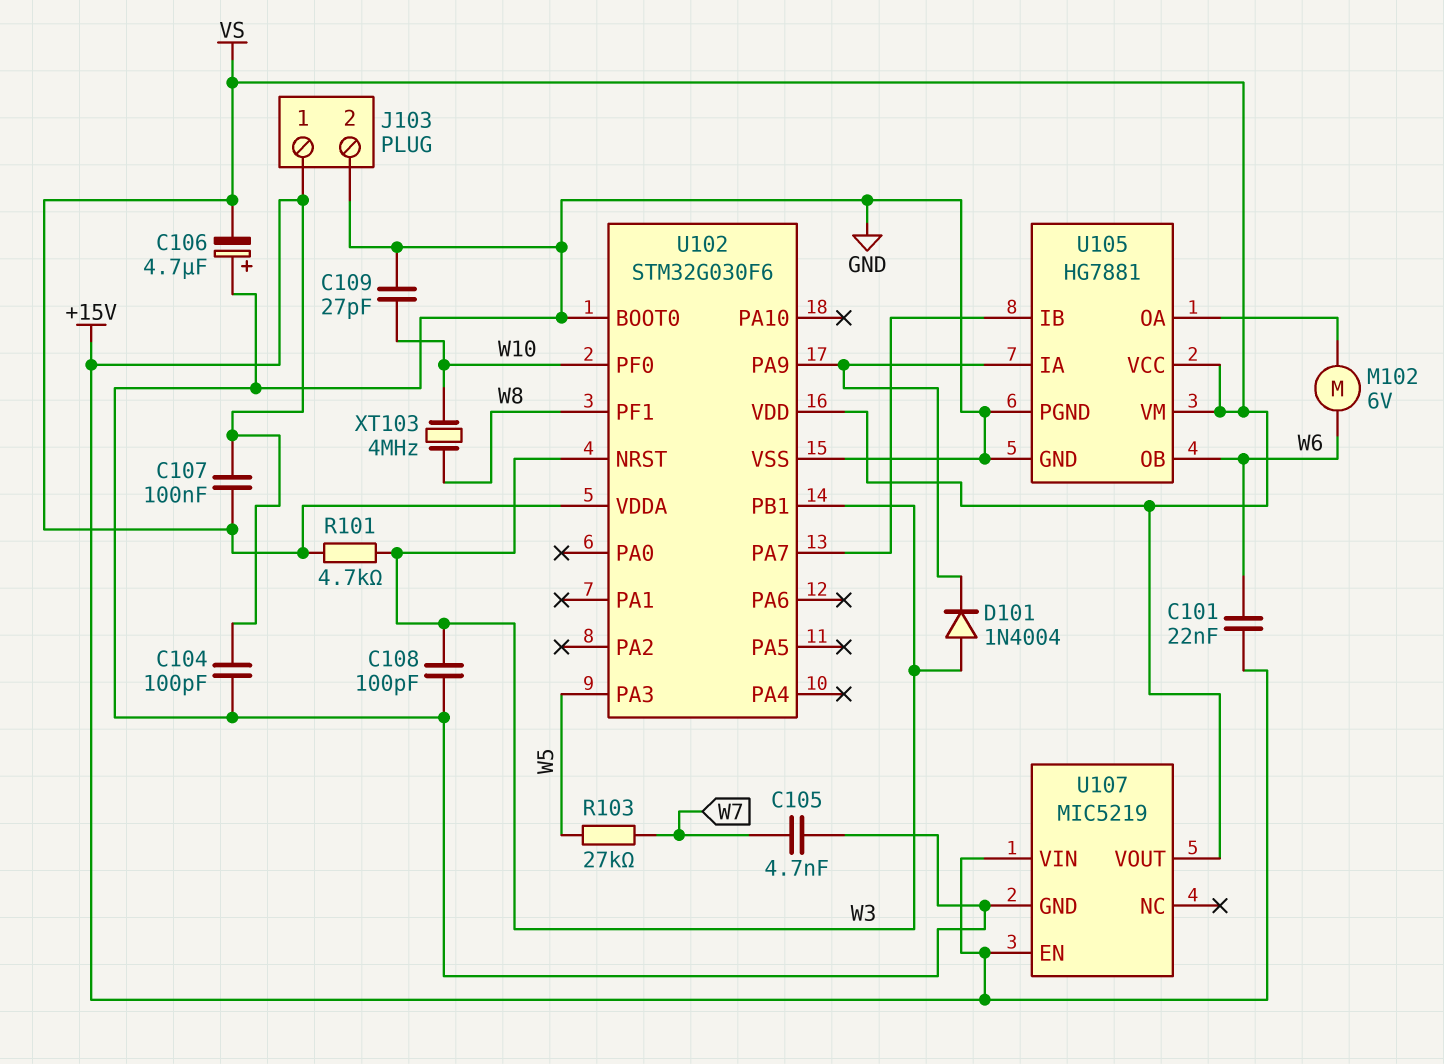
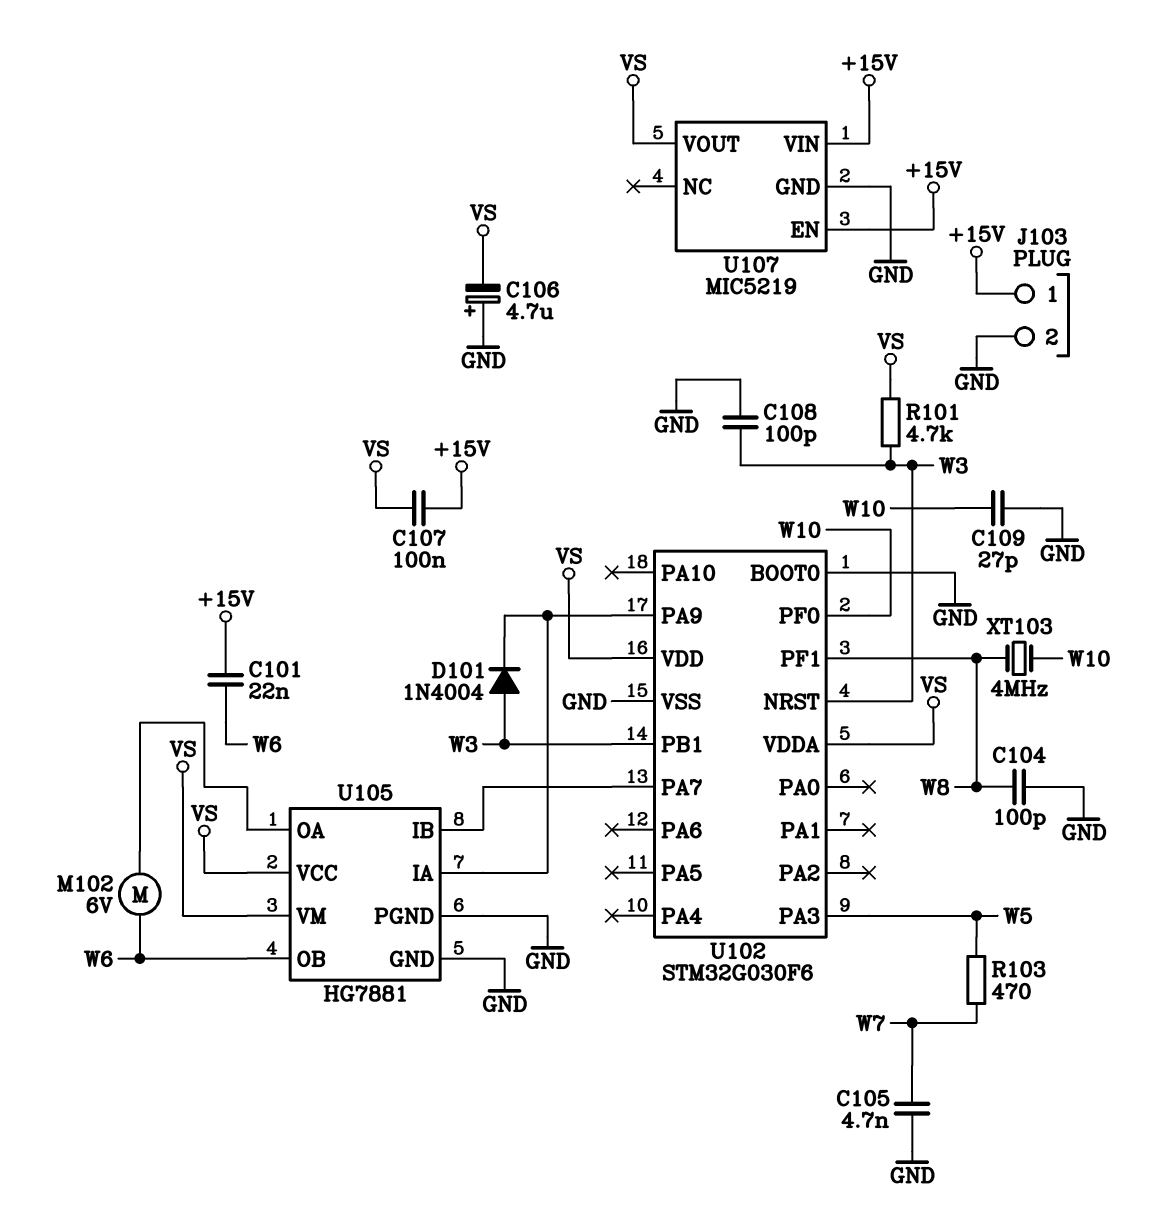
C104: 100pF (+15V, GND) -> 100pF (GND, W8)
R103: 27k (W5, W7) -> 470 (W5, W7)

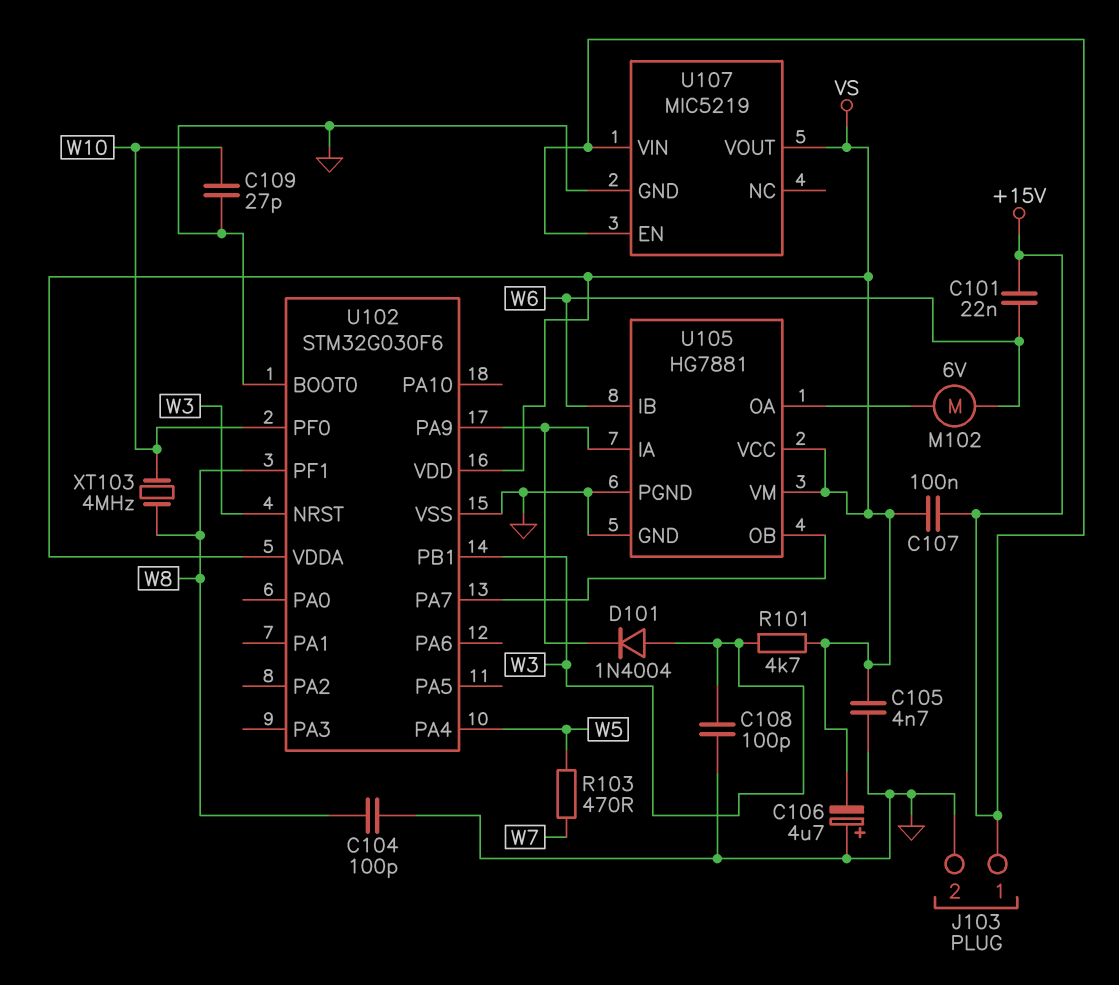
C105: 4.7nF (GND, W7) -> 4.7nF (GND, VS)
U102 pin PA3: W5 -> none
U102 pin PA4: none -> W5
U105 pin IB: U102/PA7 -> W6
U105 pin OB: W6 -> U102/PA7

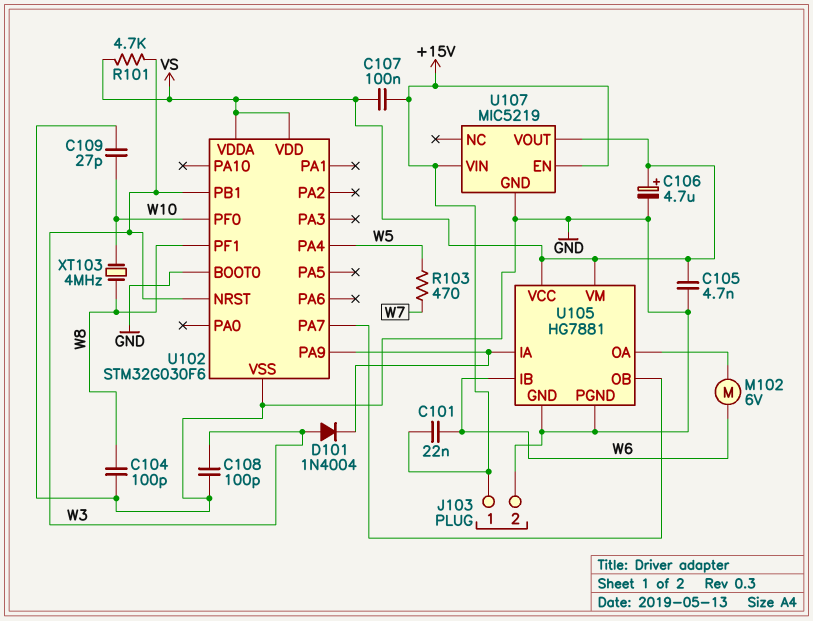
C106: 4.7uF (plus GND, minus VS) -> 4.7uF (plus VS, minus GND)

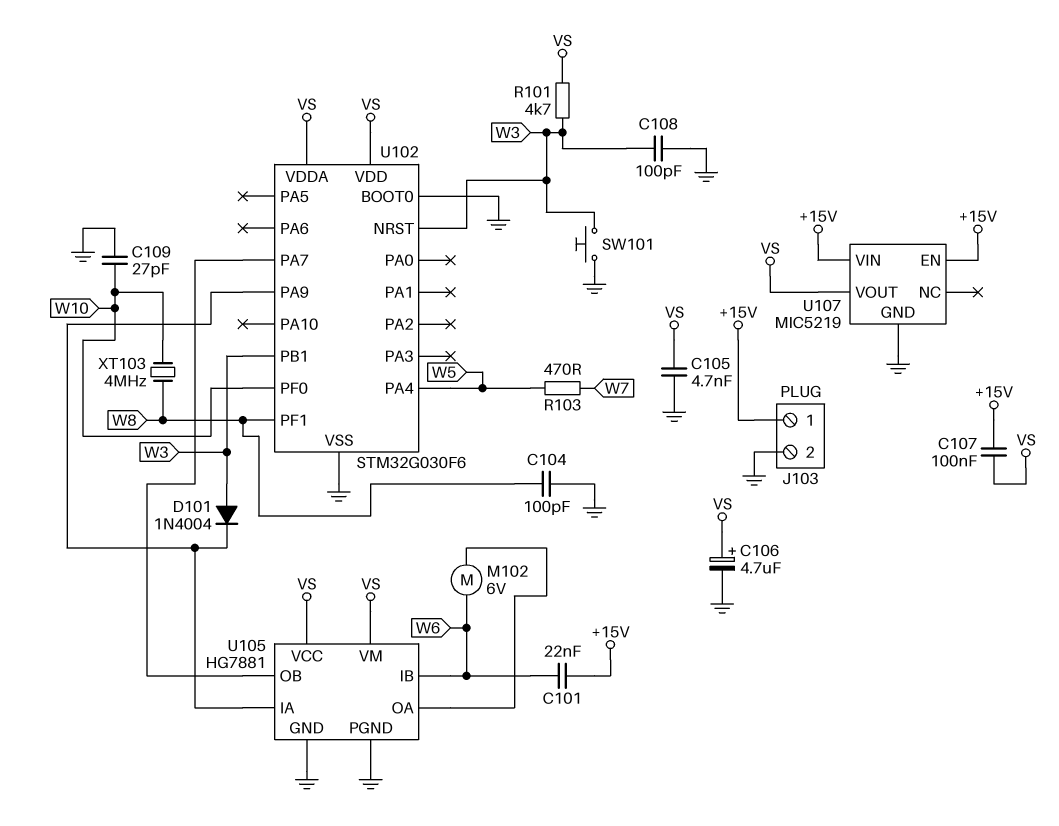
SW101: none -> button (GND, W3)

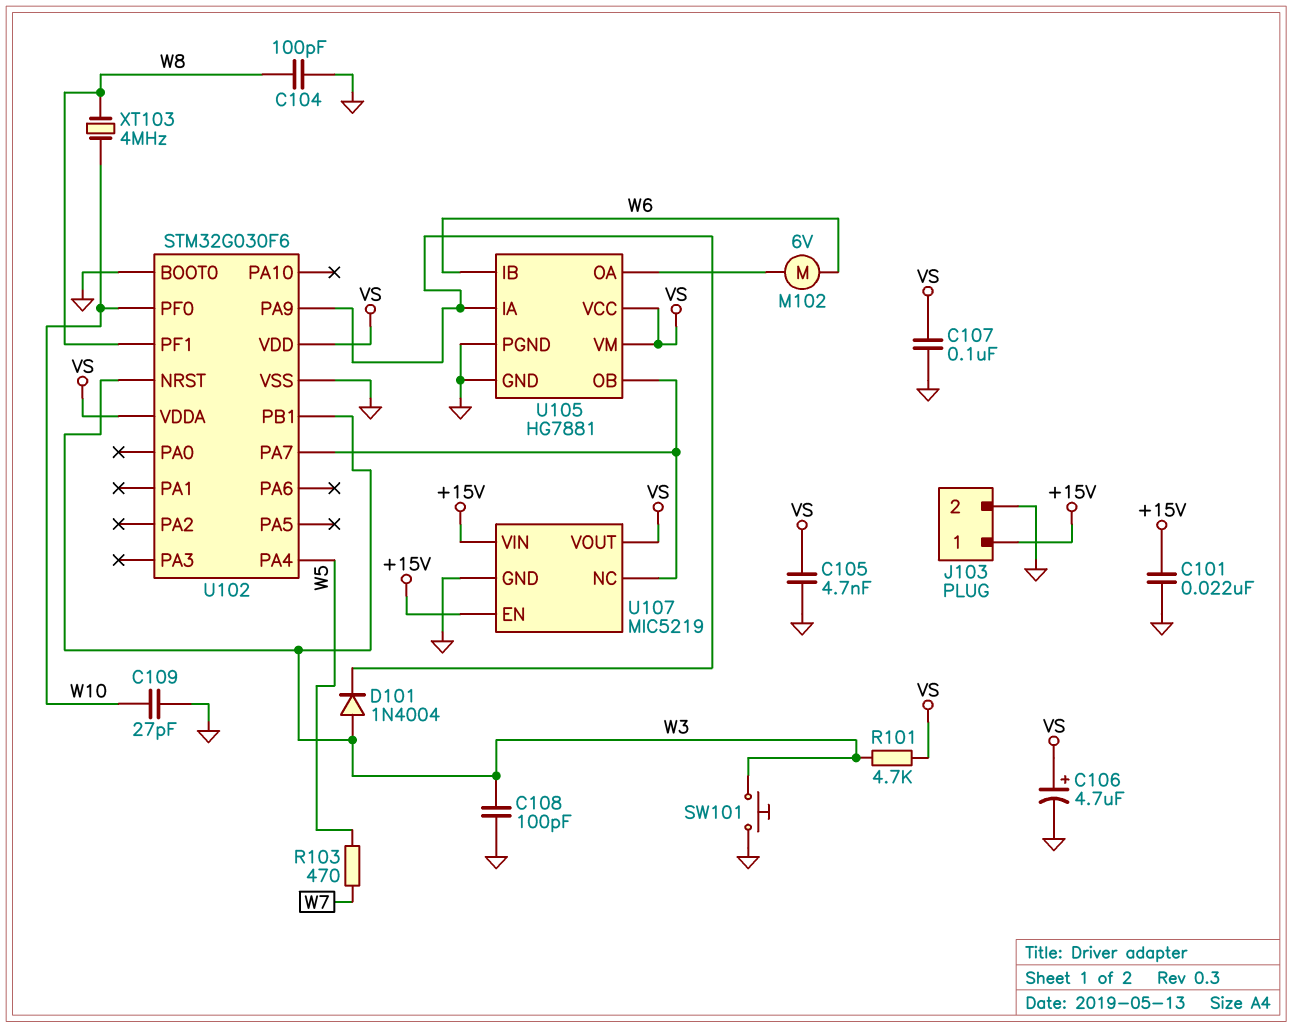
C101: 22nF (+15V, W6) -> 22nF (+15V, GND)
C107: 100nF (+15V, VS) -> 100nF (GND, VS)
U107 pin NC: none -> U102/PA7

